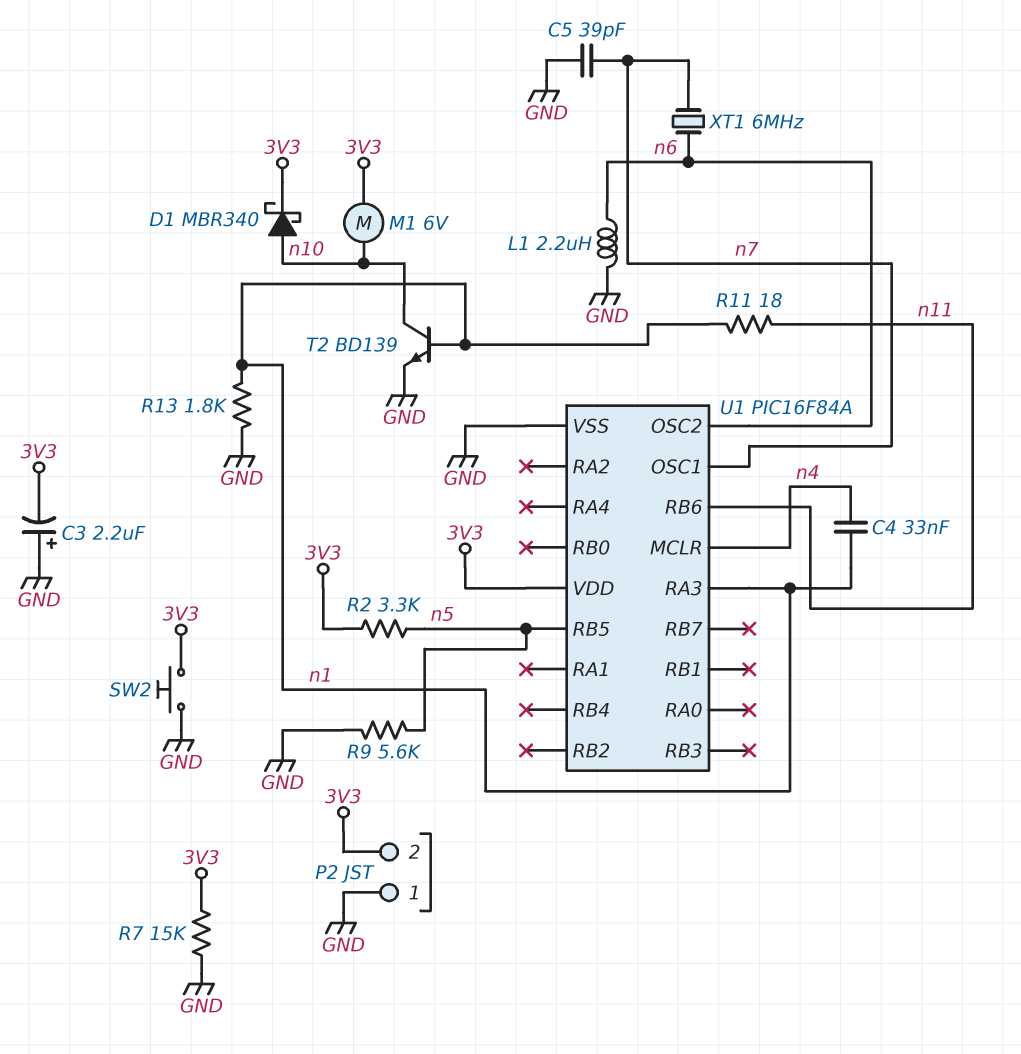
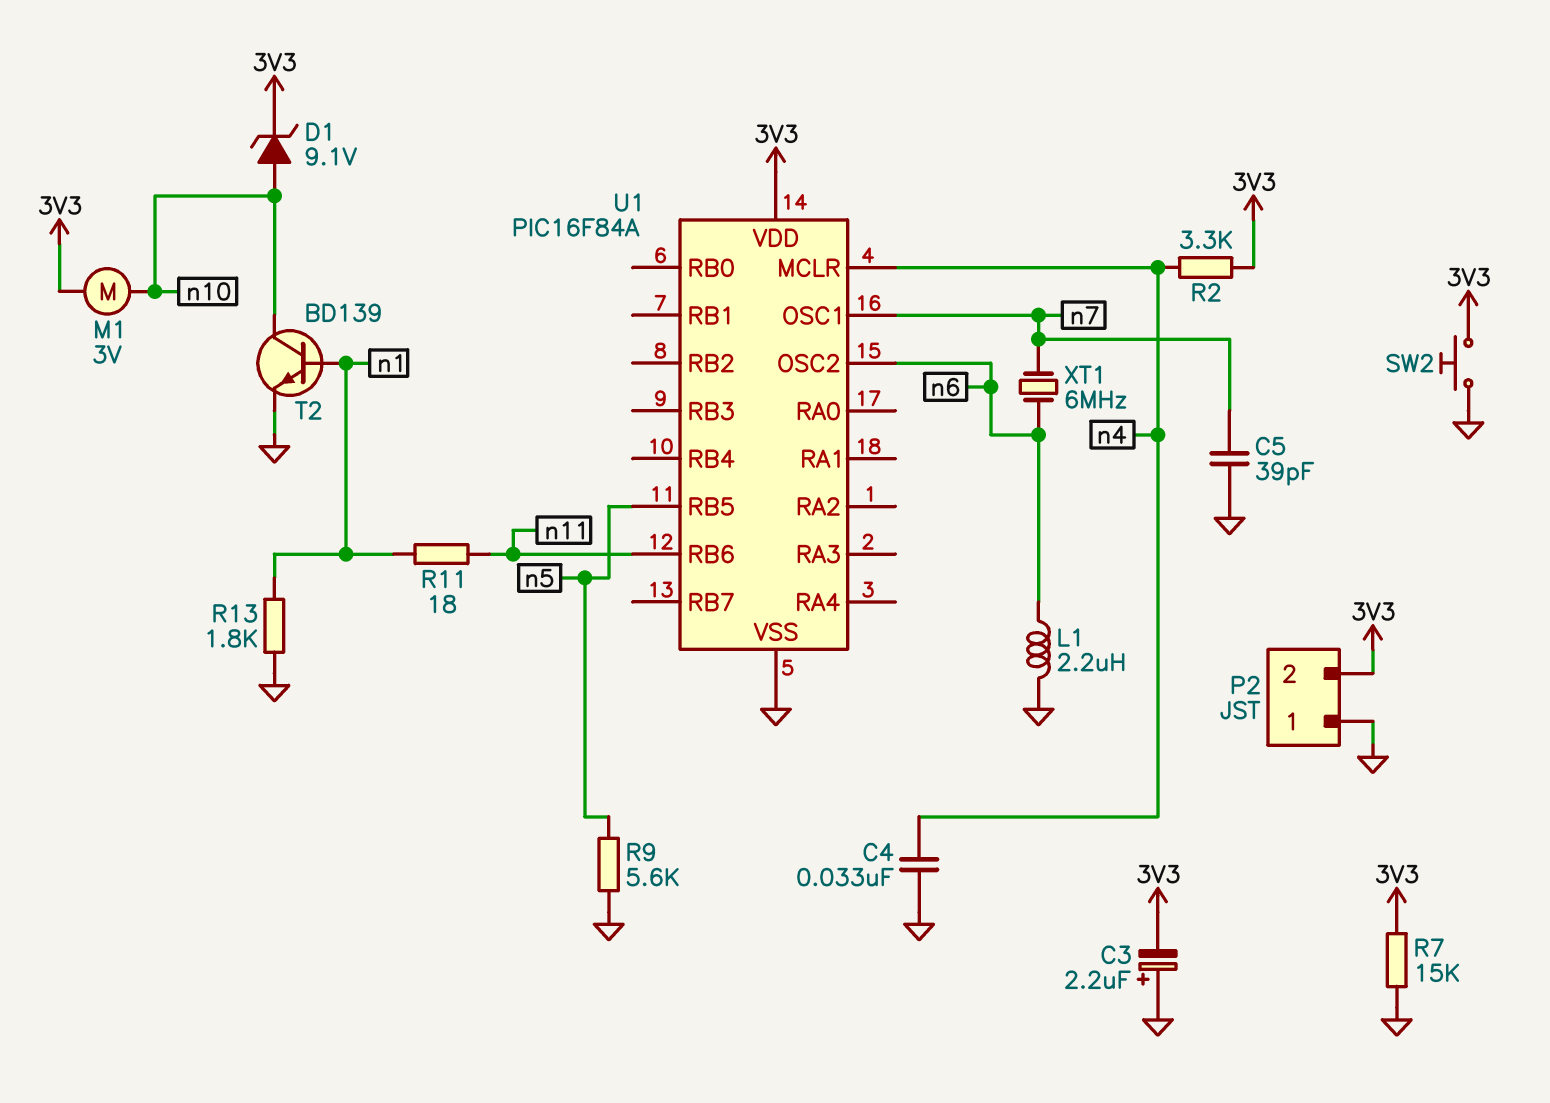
C4: 33nF (n1, n4) -> 33nF (GND, n4)
D1: schottky MBR340 (A n10, K 3V3) -> zener 9.1V (A n10, K 3V3)
M1: motor 6V (3V3, n10) -> motor 3V (3V3, n10)
R2: 3.3k (3V3, n5) -> 3.3k (3V3, n4)
U1 pin RA3: n1 -> none

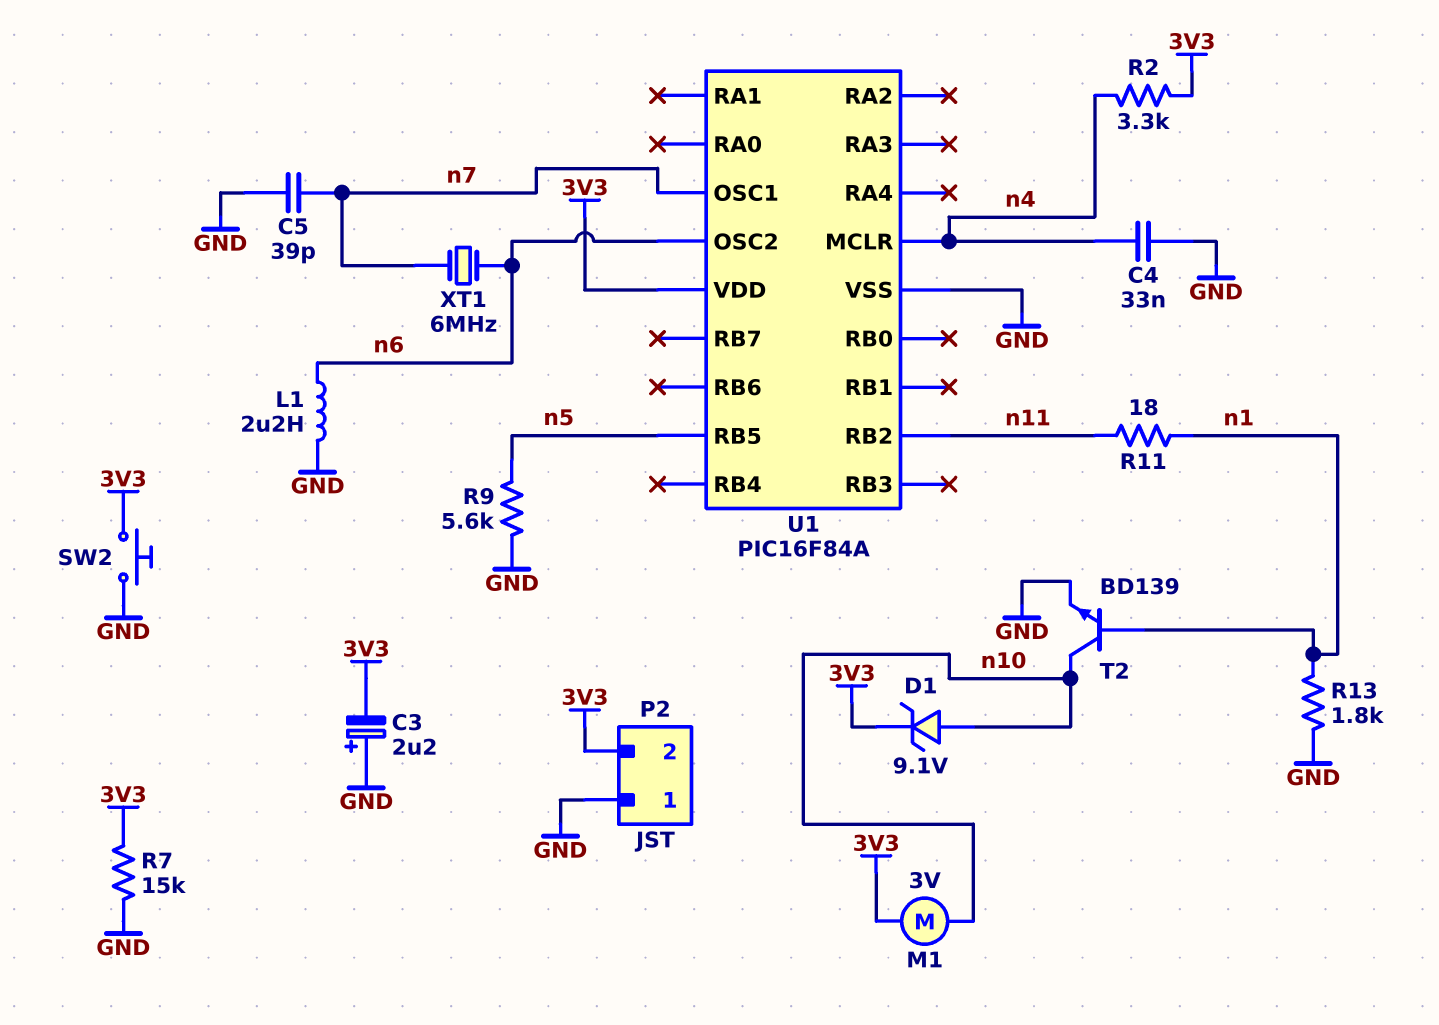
U1 pin RB2: none -> n11
U1 pin RB6: n11 -> none

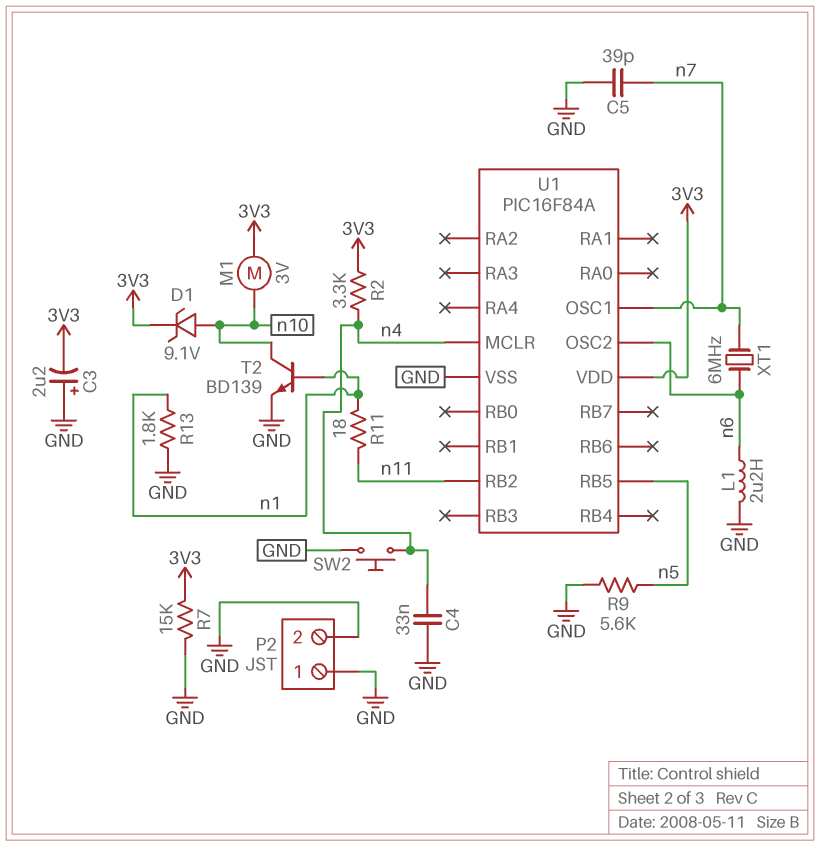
P2 pin 2: 3V3 -> GND
SW2: button (3V3, GND) -> button (GND, n4)

